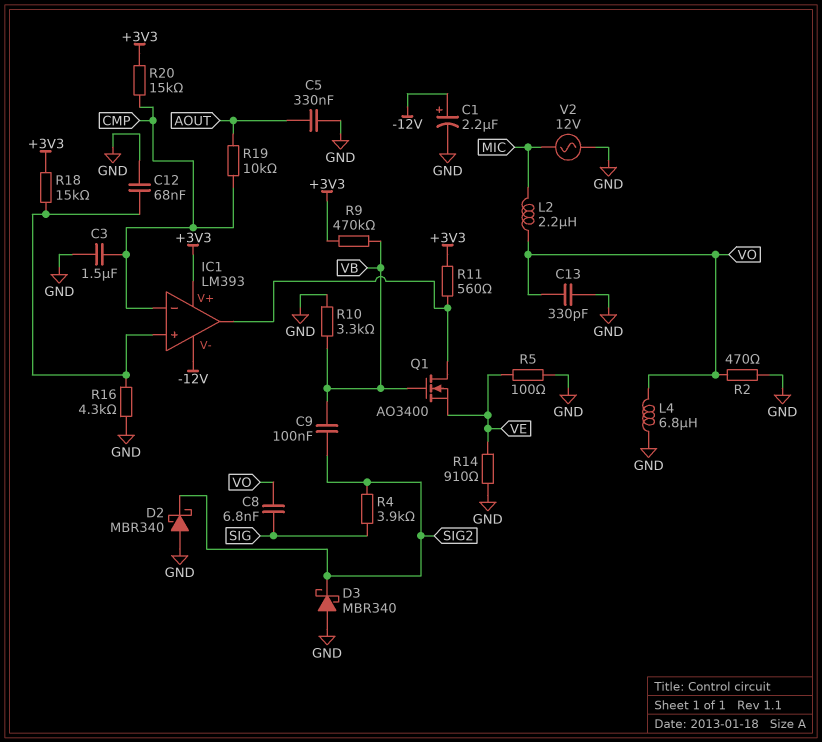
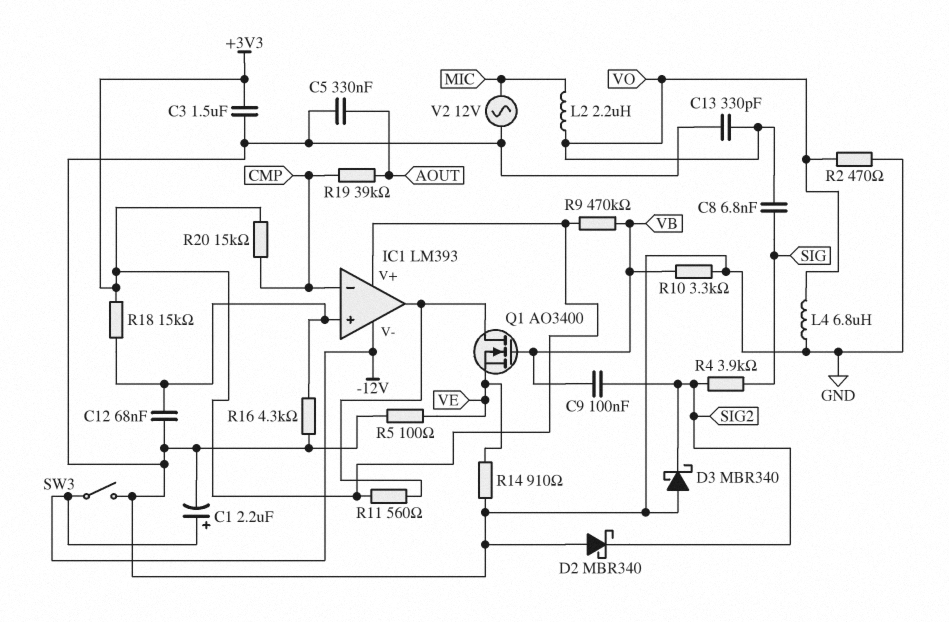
C3: 1.5uF (CMP, GND) -> 1.5uF (+3V3, GND)
R19: 10k (AOUT, CMP) -> 39k (AOUT, CMP)
SW3: none -> switch (-12V, GND)

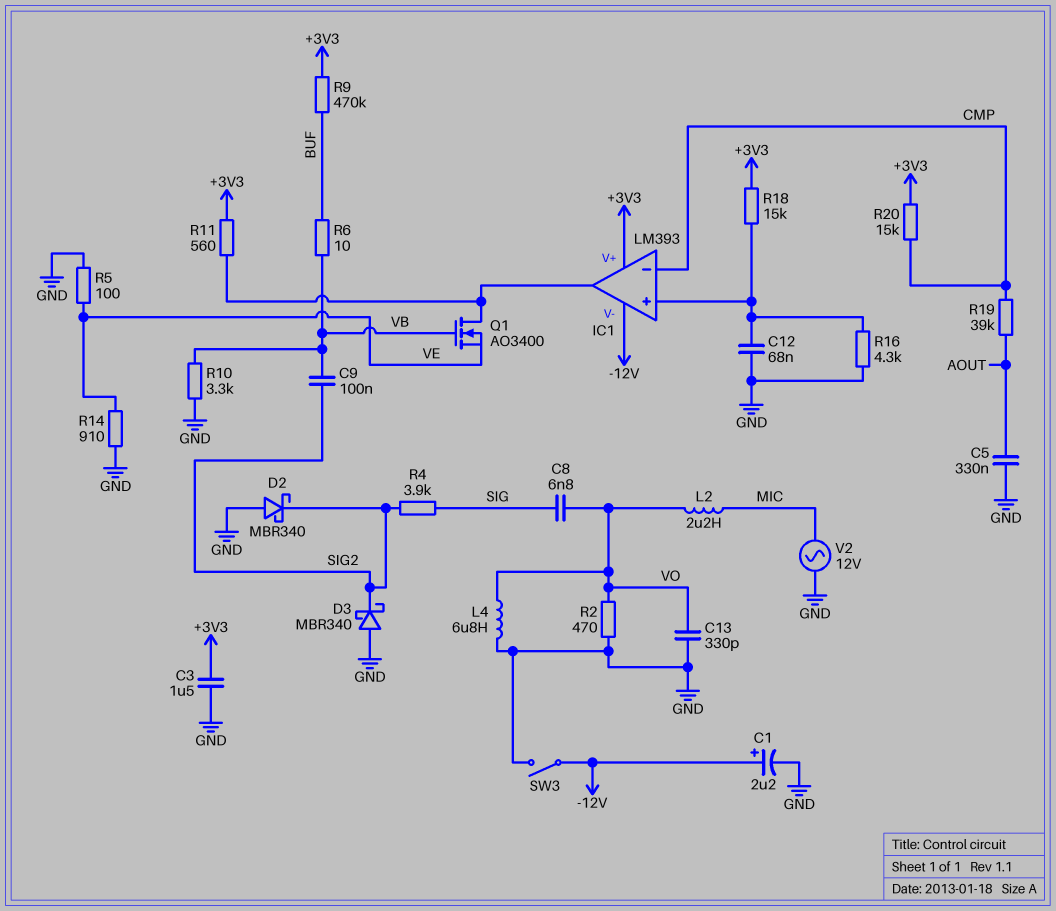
R6: none -> 10 (BUF, VB)
R9: 470k (+3V3, VB) -> 470k (+3V3, BUF)

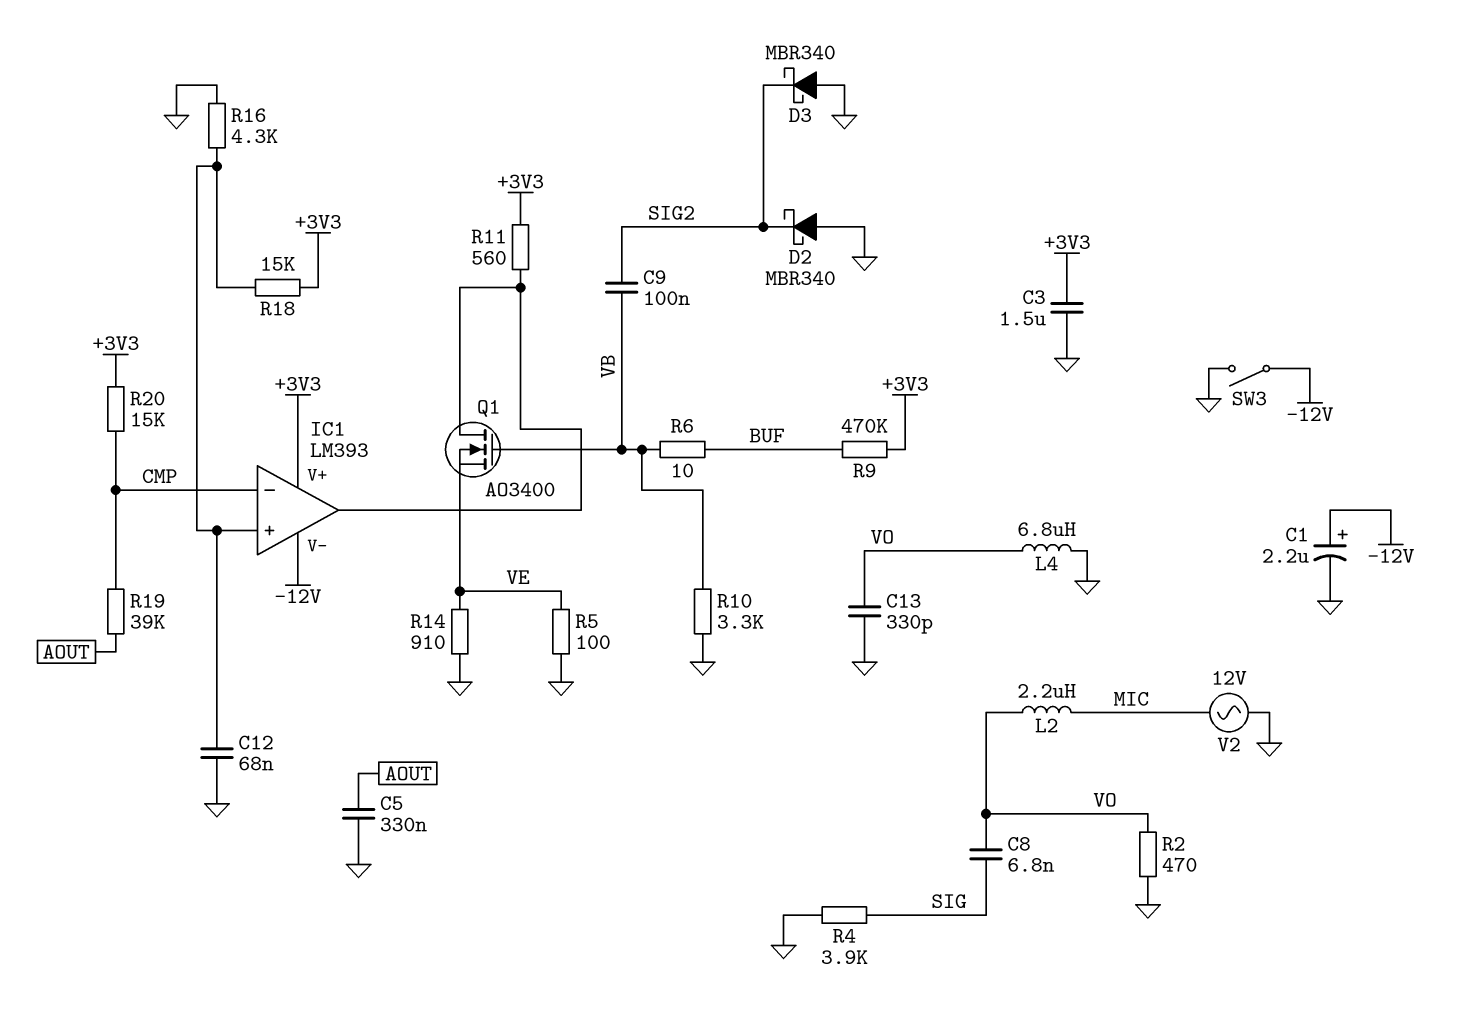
R4: 3.9k (SIG, SIG2) -> 3.9k (GND, SIG)

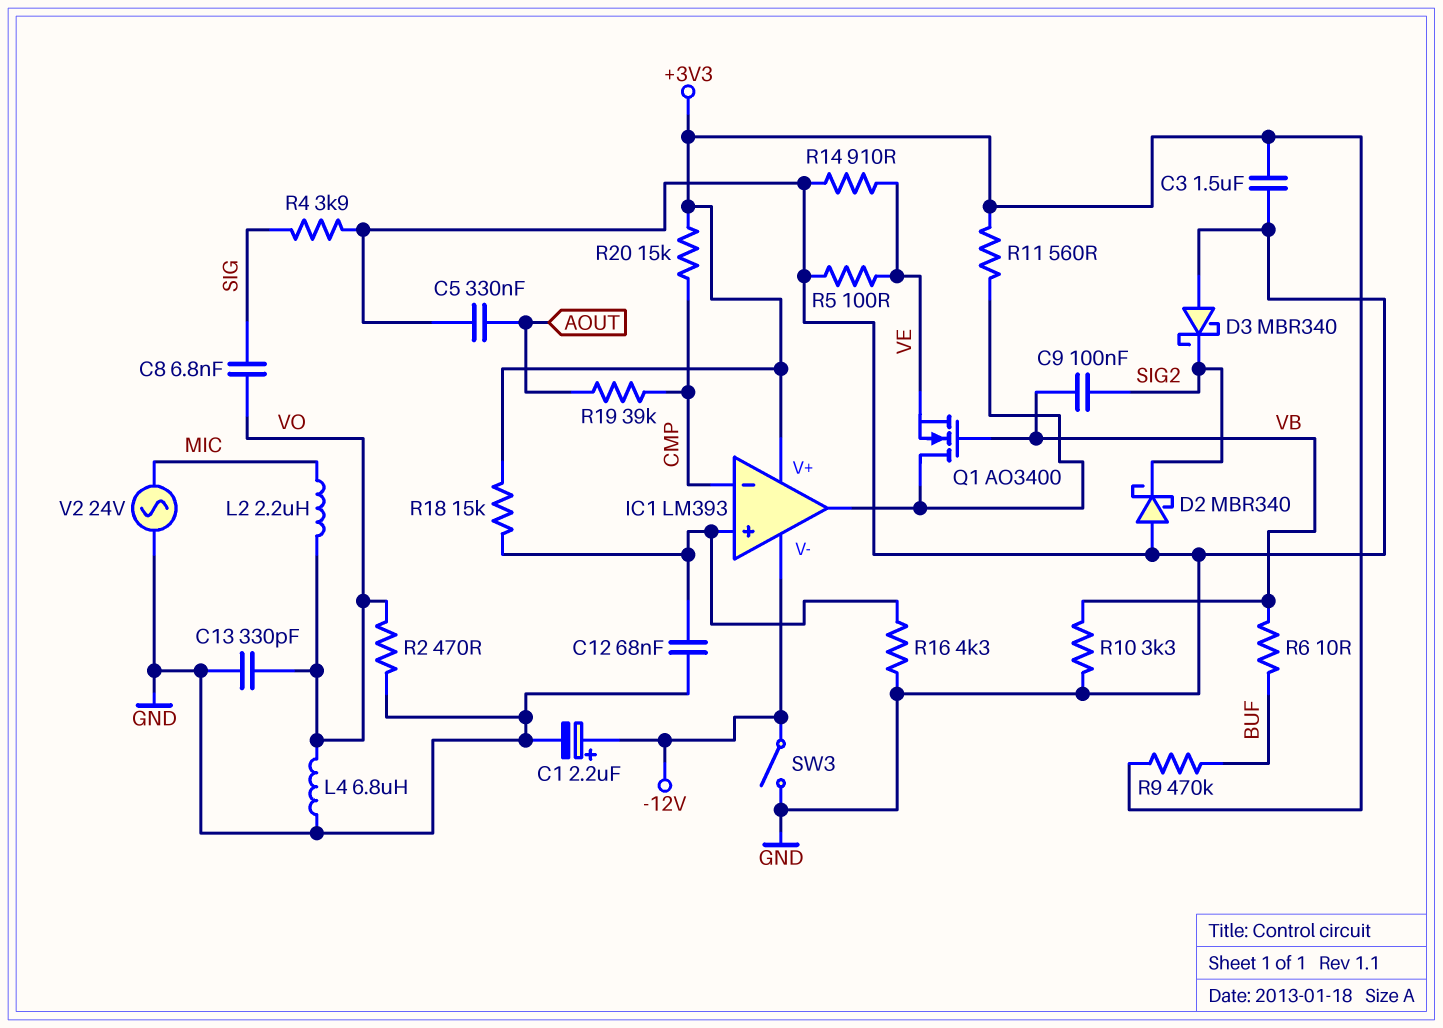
V2: AC 12V (GND, MIC) -> AC 24V (GND, MIC)

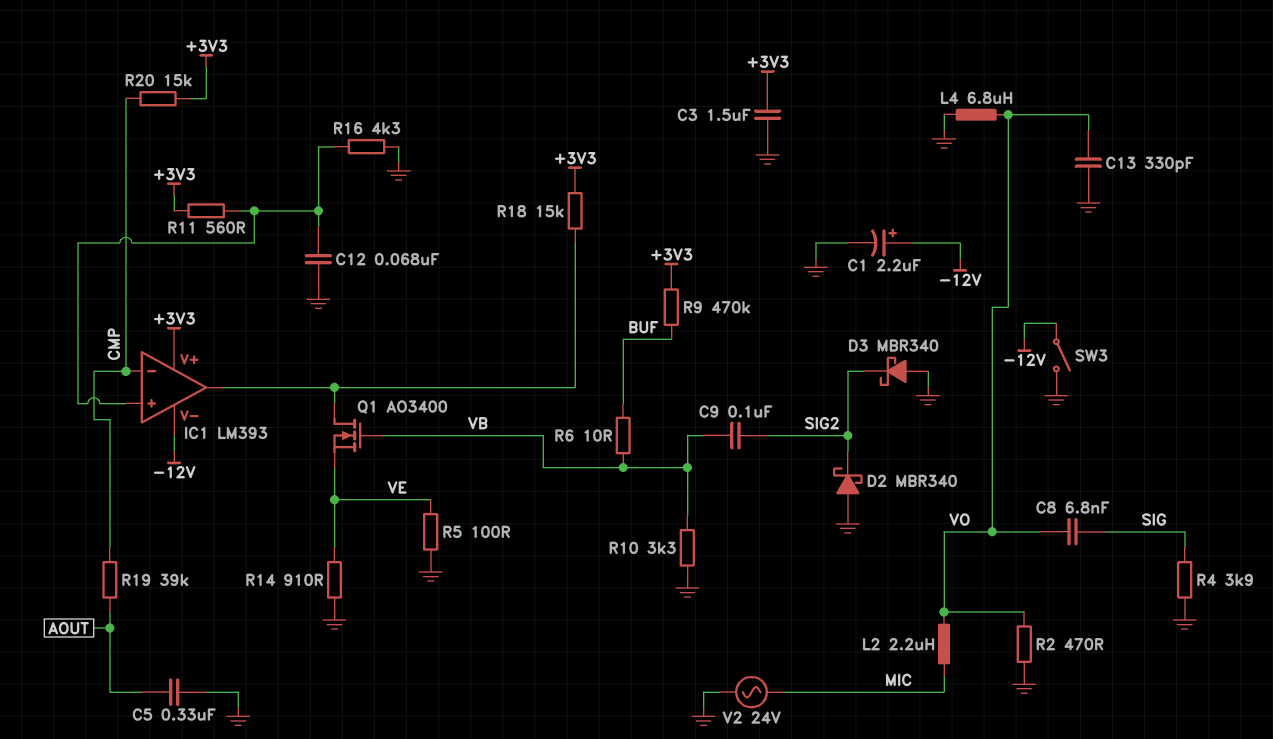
R11: 560 (+3V3, IC1/out) -> 560 (+3V3, IC1/in+)
R18: 15k (+3V3, IC1/in+) -> 15k (+3V3, IC1/out)

